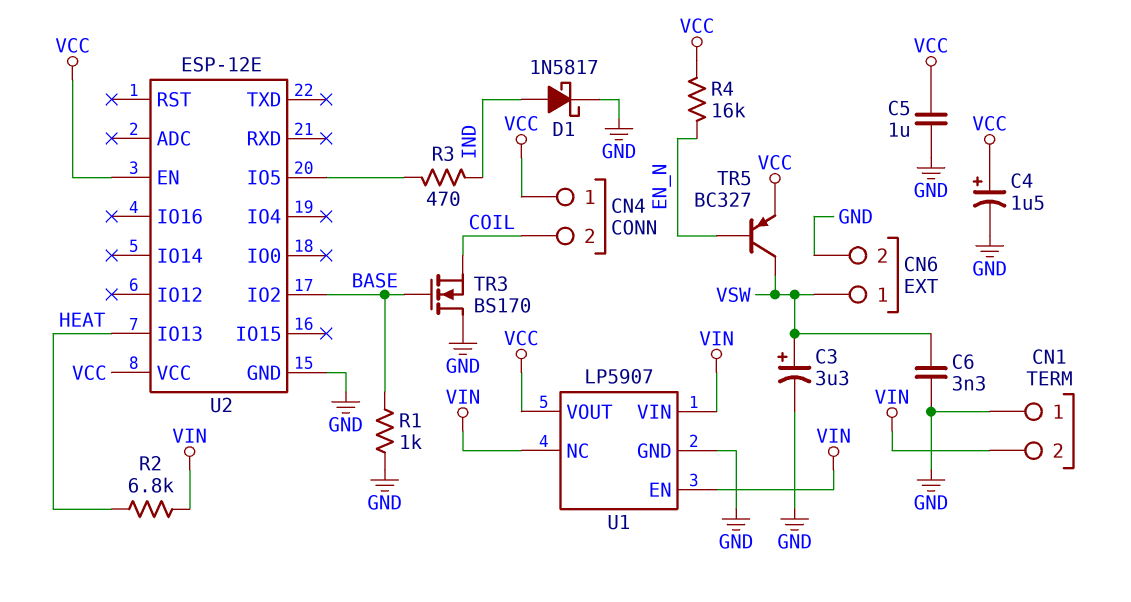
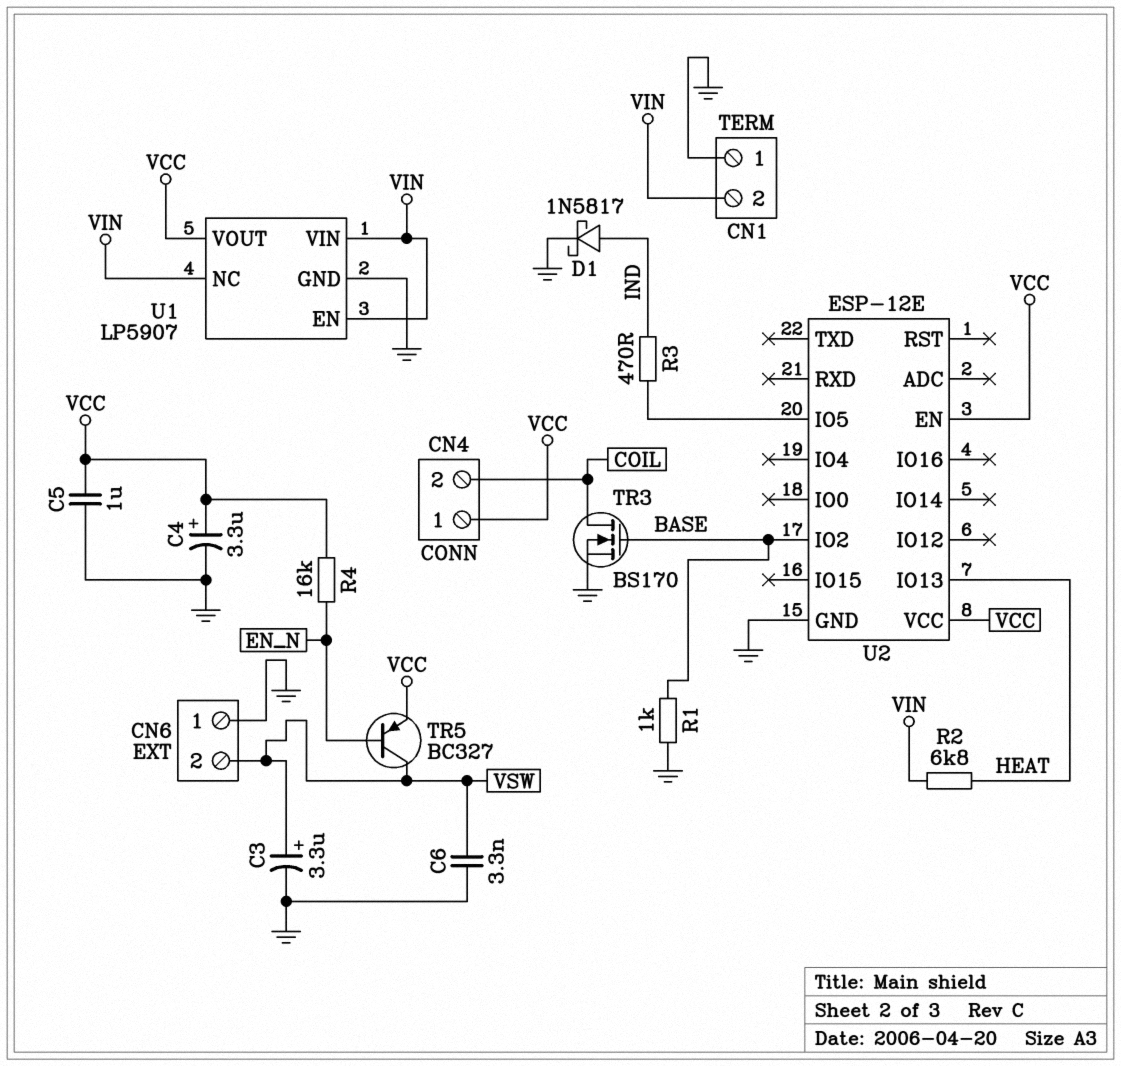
C4: 1.5uF (plus VCC, minus GND) -> 3.3uF (plus VCC, minus GND)
CN6 pin 1: VSW -> GND
CN6 pin 2: GND -> VSW
TR3: NMOS BS170 (G BASE, D GND, S COIL) -> NMOS BS170 (G BASE, D COIL, S GND)

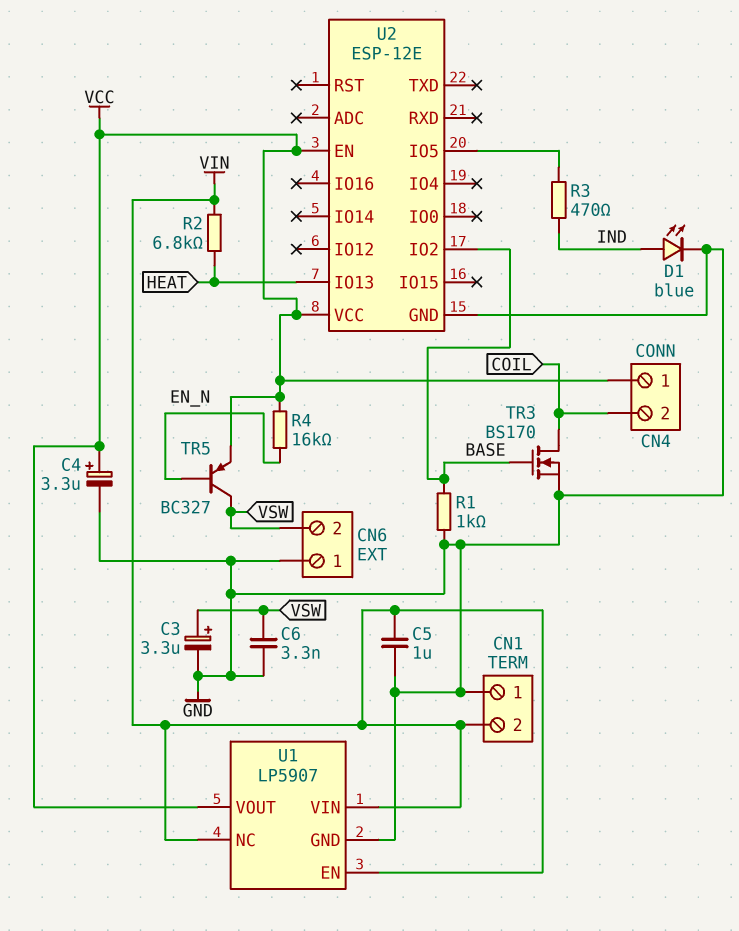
C5: 1uF (GND, VCC) -> 1uF (GND, VIN)
D1: schottky 1N5817 (A IND, K GND) -> LED blue (A IND, K GND)

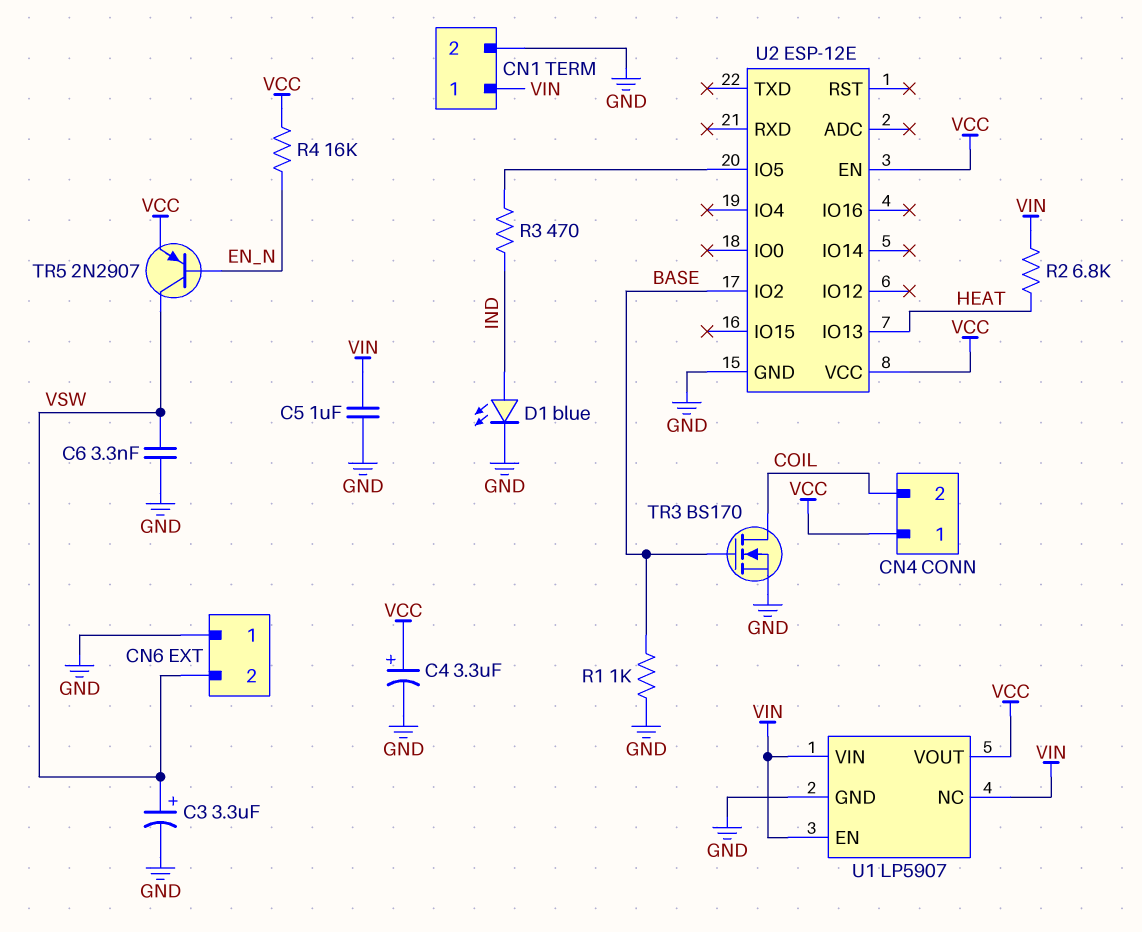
CN1 pin 1: GND -> VIN
CN1 pin 2: VIN -> GND
TR5: PNP BC327 (B EN_N, C VSW, E VCC) -> PNP 2N2907 (B EN_N, C VSW, E VCC)

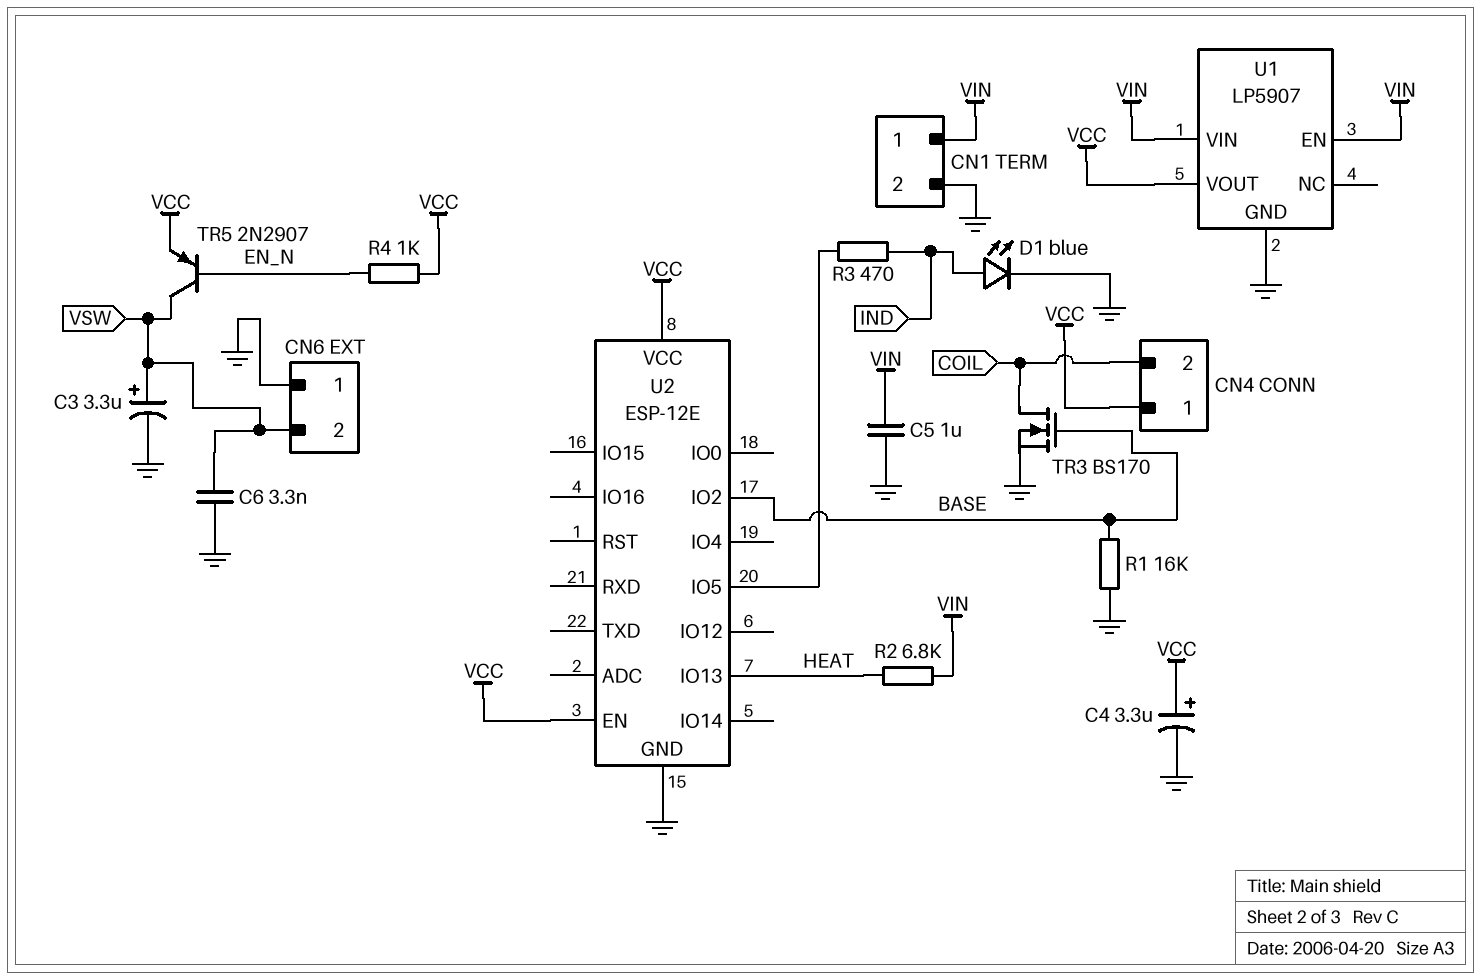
R1: 1k (BASE, GND) -> 16k (BASE, GND)
R4: 16k (EN_N, VCC) -> 1k (EN_N, VCC)
U1 pin NC: VIN -> none

